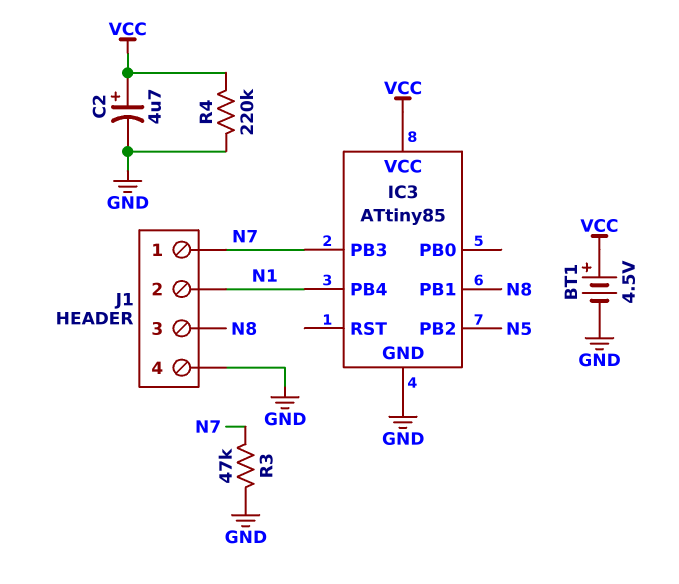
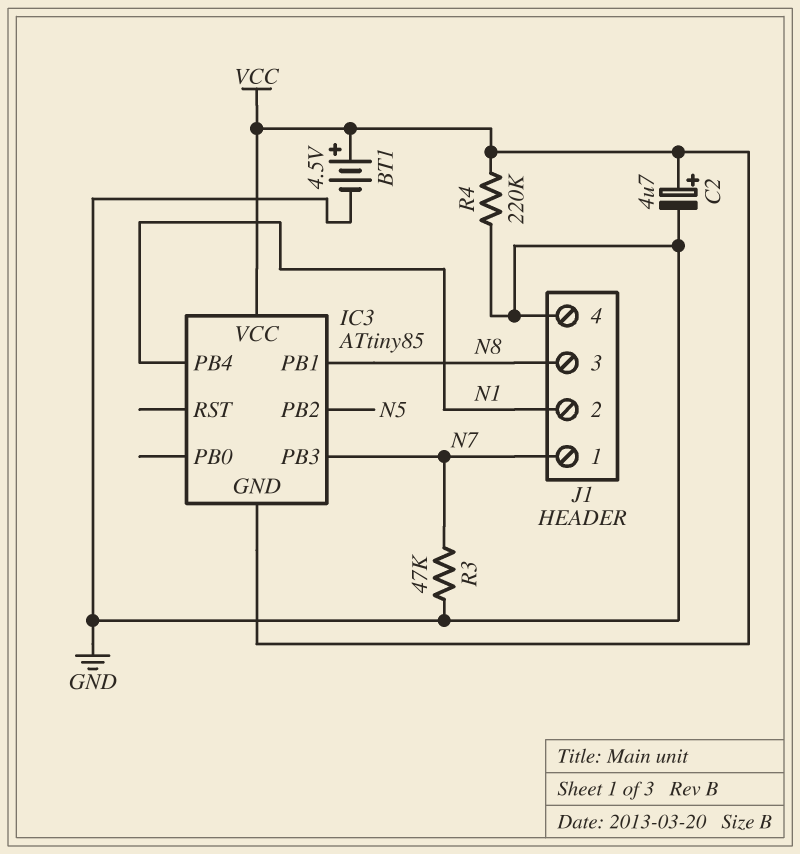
IC3 pin GND: GND -> VCC

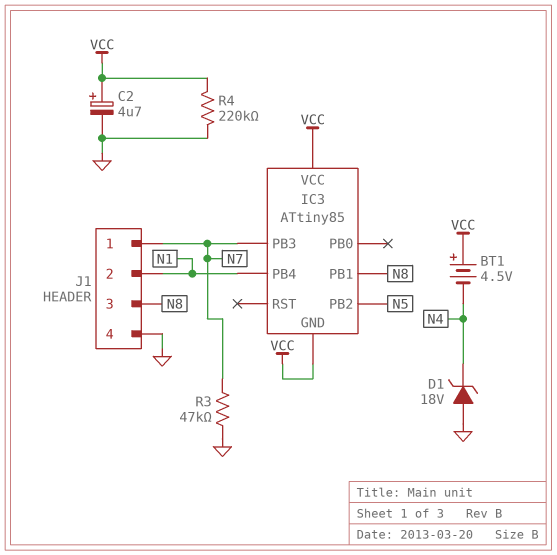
BT1: 4.5V (plus VCC, minus GND) -> 4.5V (plus VCC, minus N4)
D1: none -> zener 18V (A GND, K N4)

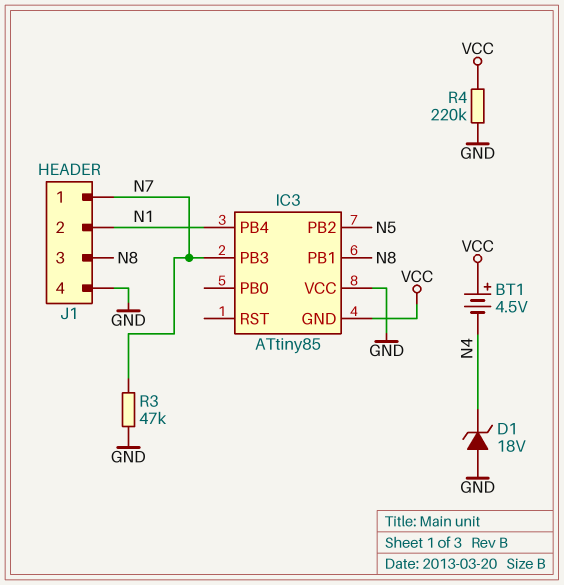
C2: 4.7uF (plus VCC, minus GND) -> none
IC3 pin VCC: VCC -> GND

